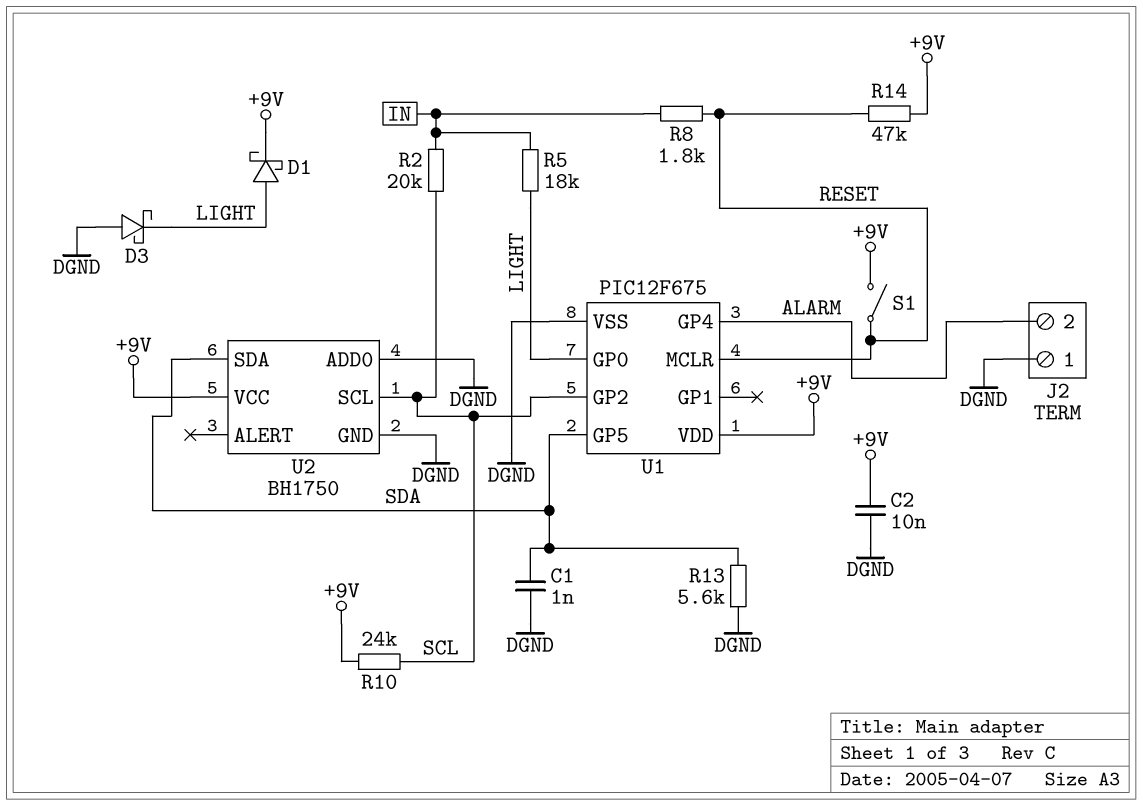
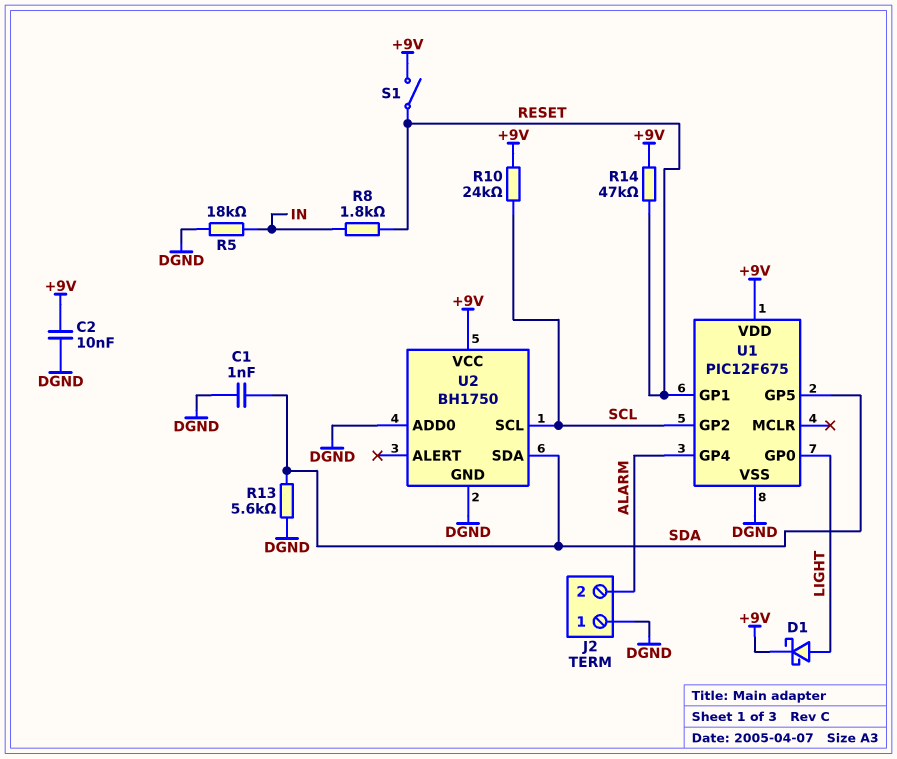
D3: schottky (A DGND, K LIGHT) -> none
R2: 20k (IN, SCL) -> none
R5: 18k (IN, LIGHT) -> 18k (DGND, IN)
U1 pin GP1: none -> RESET
U1 pin MCLR: RESET -> none

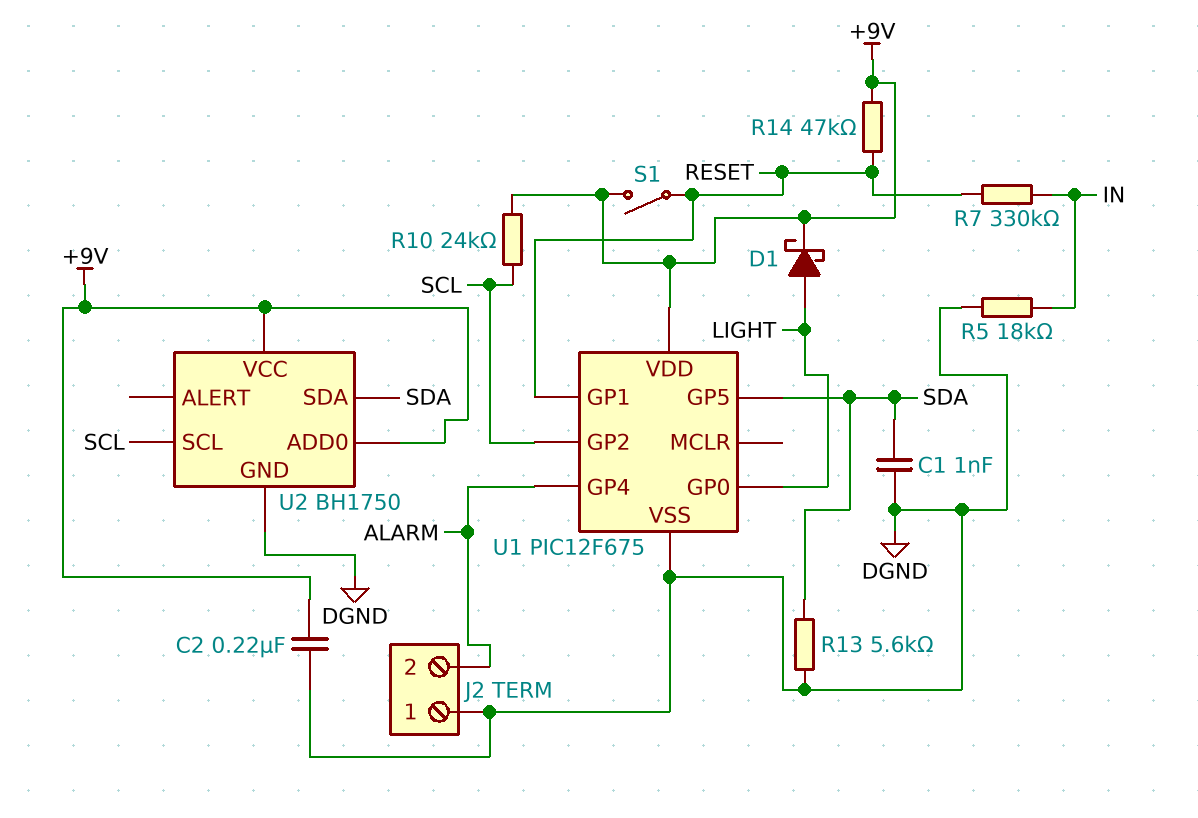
C2: 10nF (+9V, DGND) -> 220nF (+9V, DGND)
R7: none -> 330k (IN, RESET)
R8: 1.8k (IN, RESET) -> none
U2 pin ADD0: DGND -> +9V

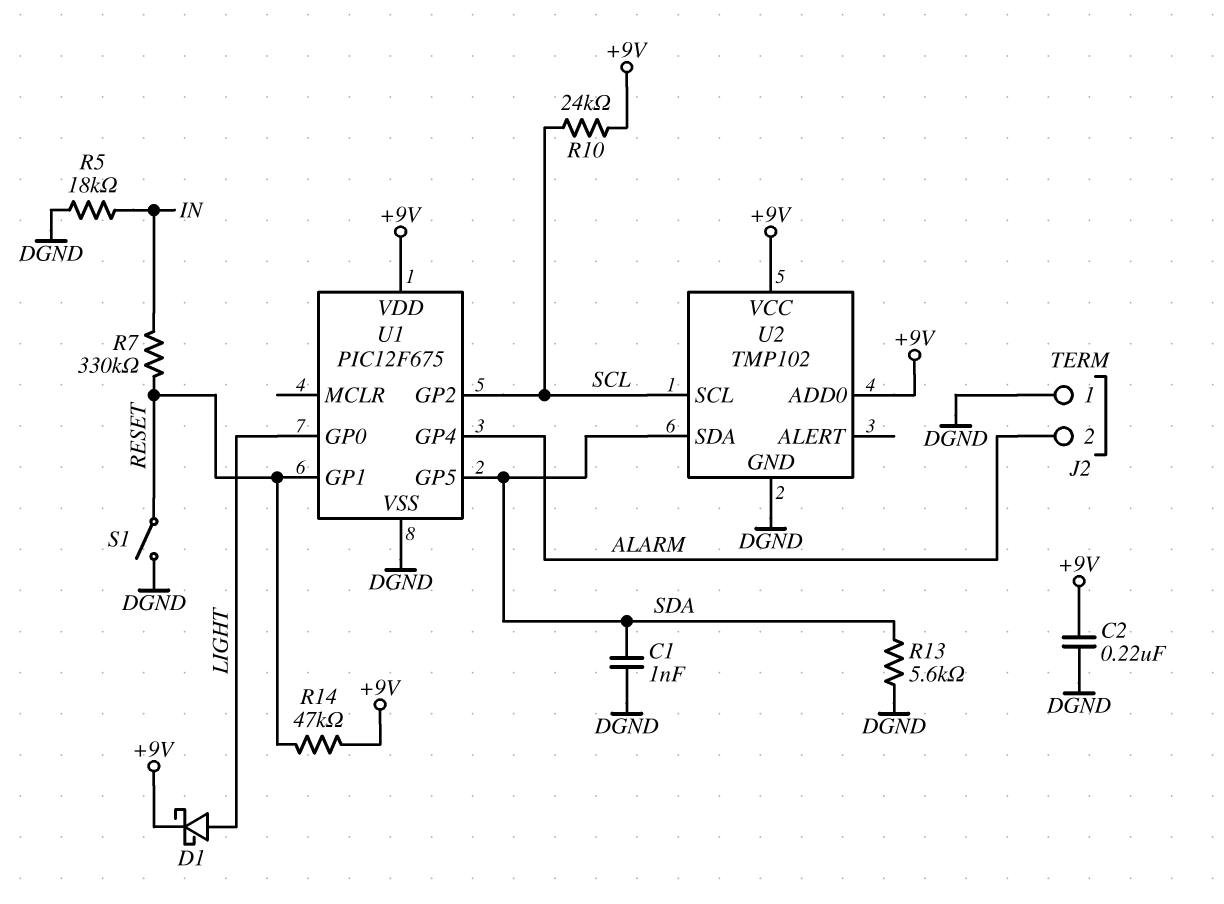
S1: switch (+9V, RESET) -> switch (DGND, RESET)
U2: BH1750 -> TMP102

